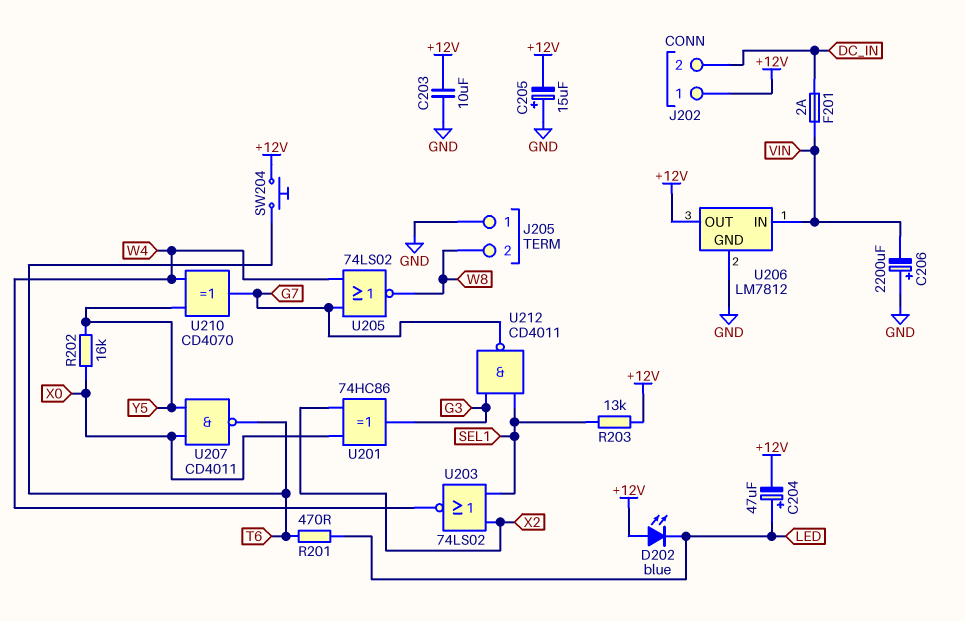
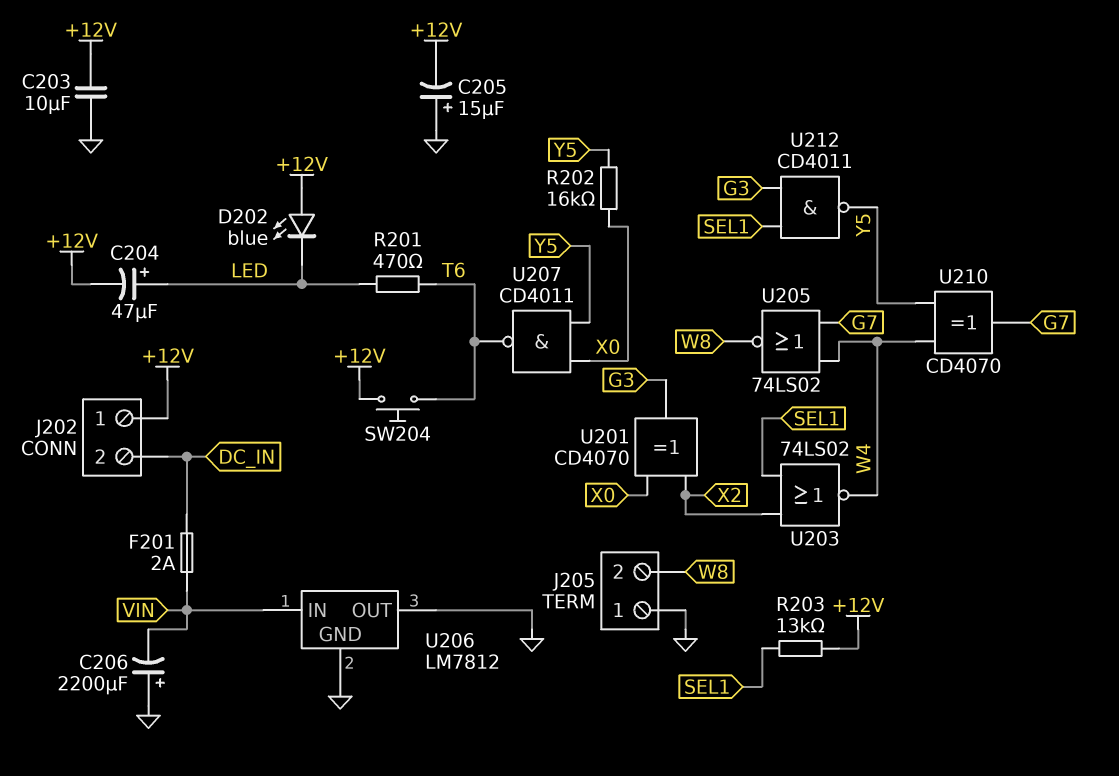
U201: XOR 74HC86 (in X0, in X2, out G3) -> XOR CD4070 (in X0, in X2, out G3)
U206 pin OUT: +12V -> GND
U212: NAND CD4011 (in G3, in SEL1, out G7) -> NAND CD4011 (in G3, in SEL1, out Y5)

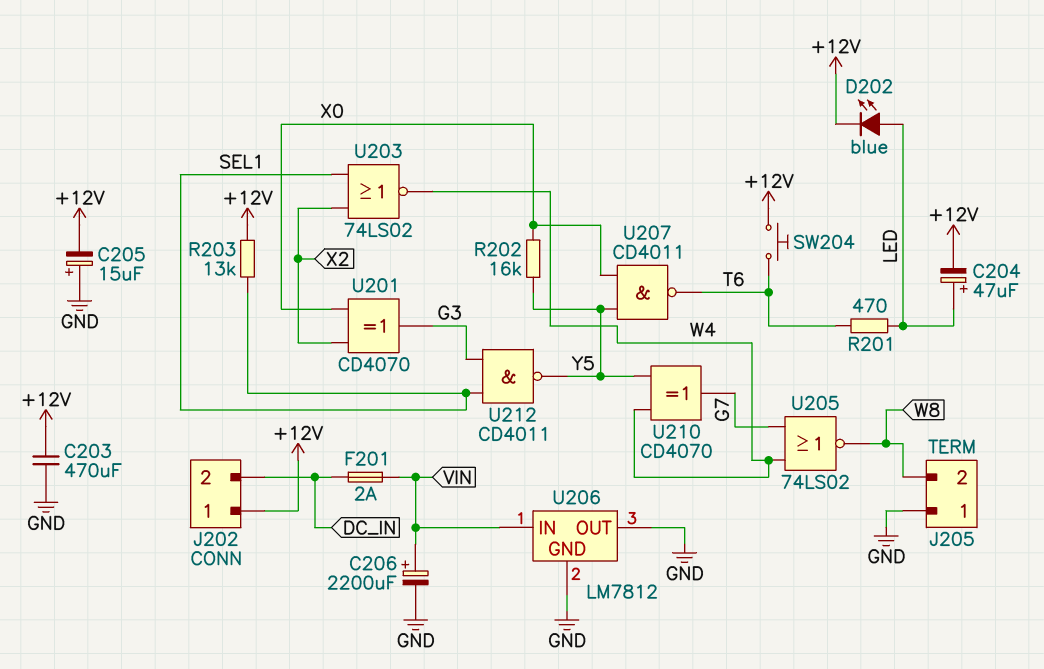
C203: 10uF (+12V, GND) -> 470uF (+12V, GND)
C206: 2200uF (plus GND, minus VIN) -> 2200uF (plus VIN, minus GND)
D202: LED blue (A +12V, K LED) -> LED blue (A LED, K +12V)

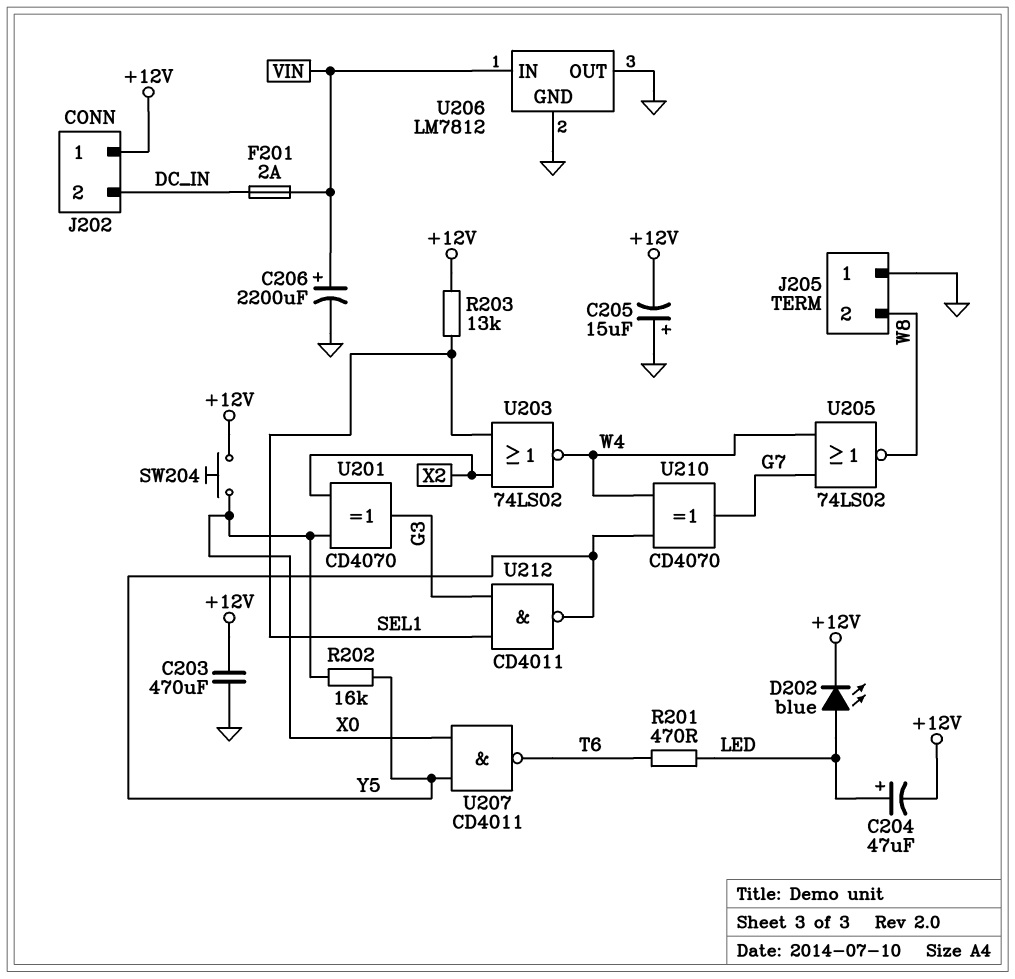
SW204: button (+12V, T6) -> button (+12V, X0)

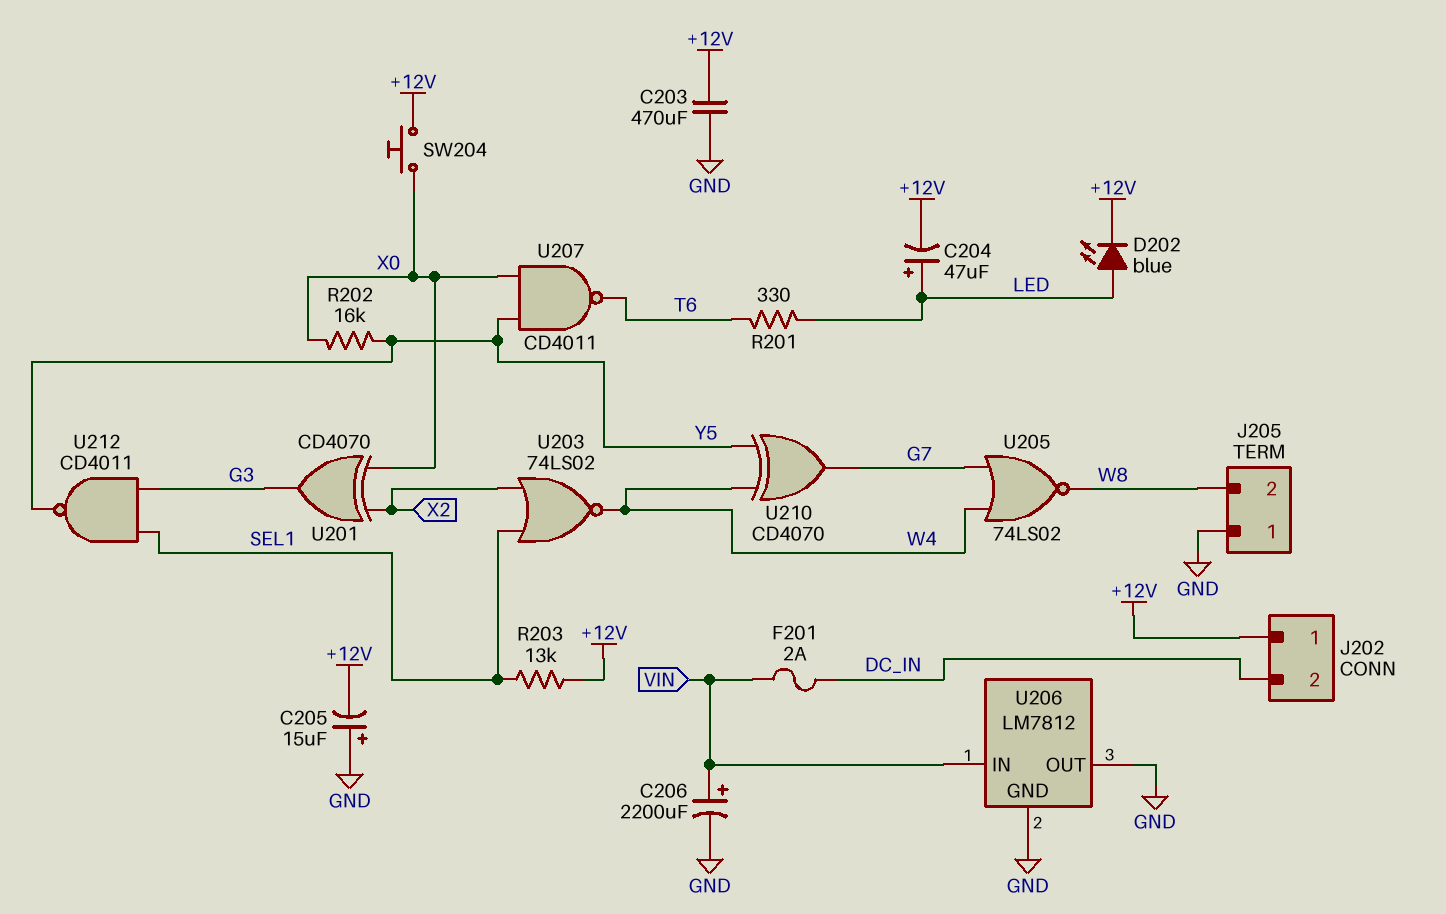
R201: 470 (LED, T6) -> 330 (LED, T6)

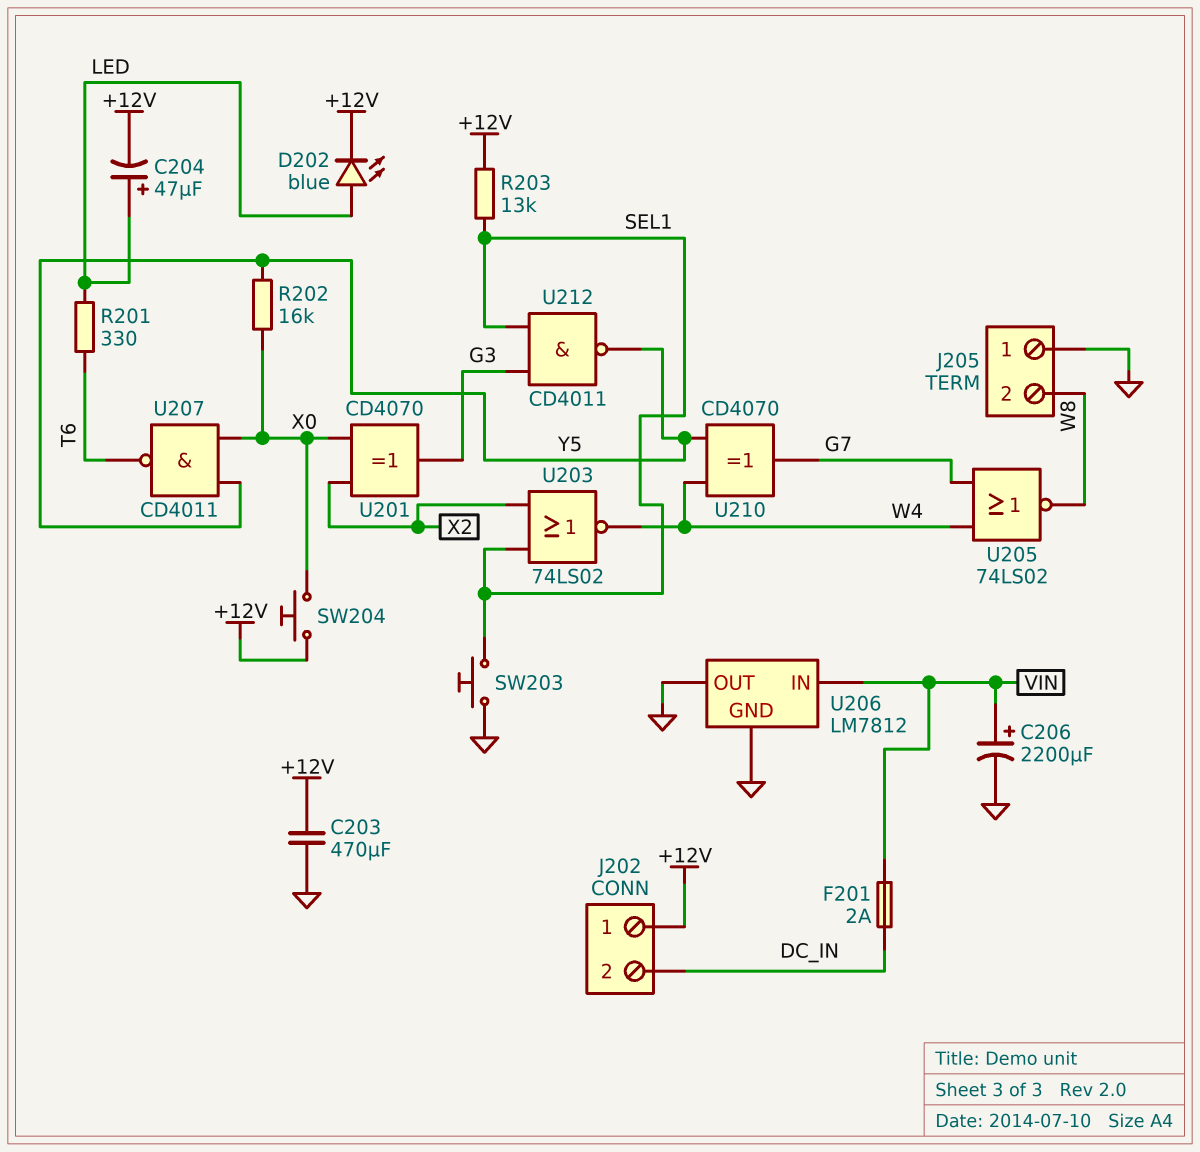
C205: 15uF (plus GND, minus +12V) -> none
SW203: none -> button (GND, SEL1)

